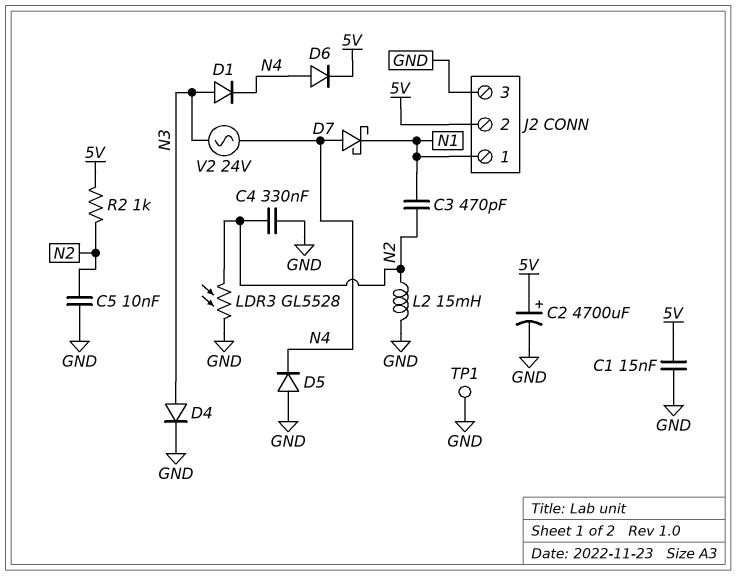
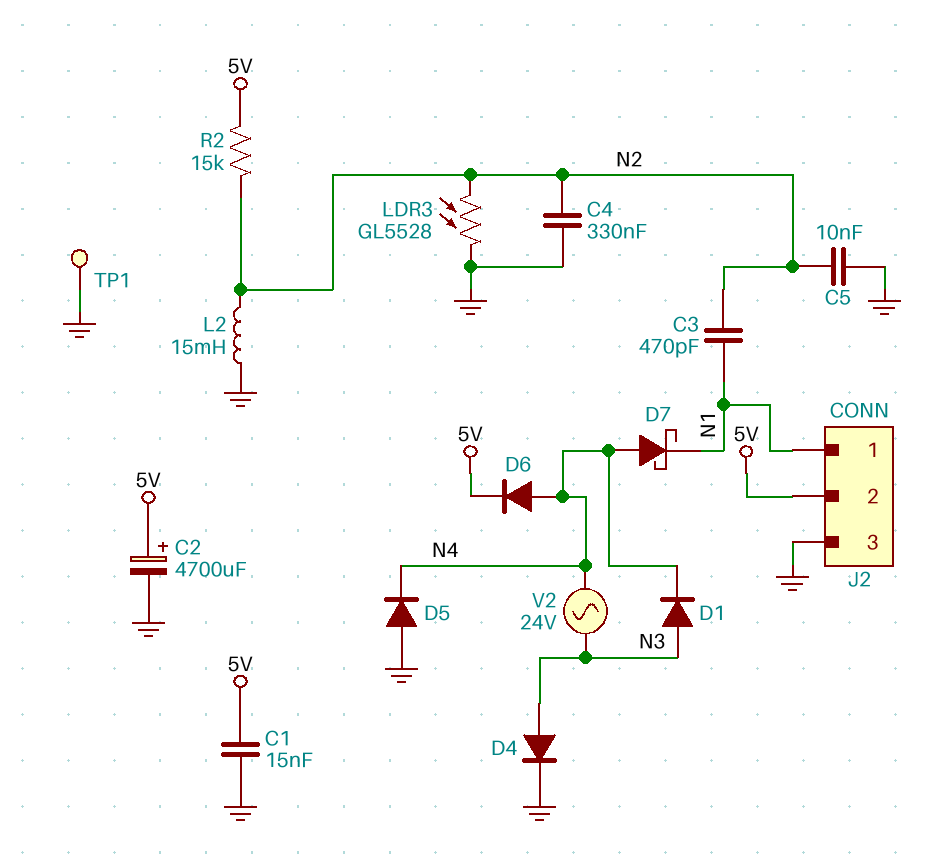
R2: 1k (5V, N2) -> 15k (5V, N2)

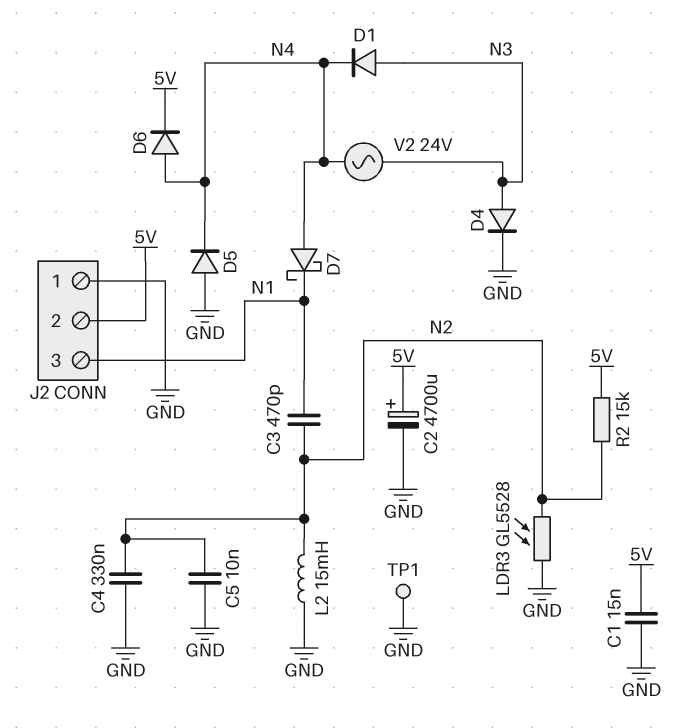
J2 pin 1: N1 -> GND
J2 pin 3: GND -> N1

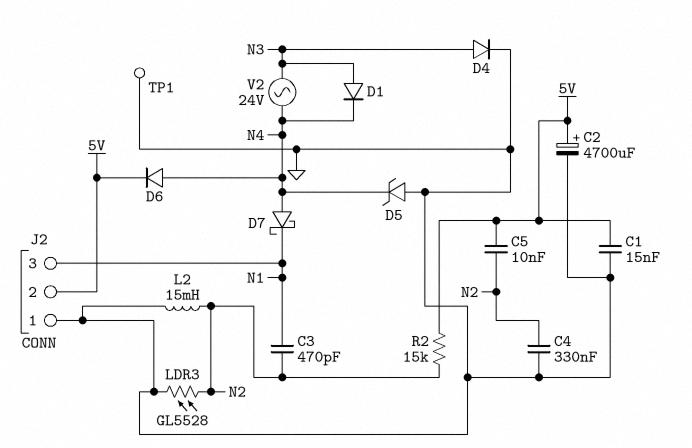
C5: 10nF (GND, N2) -> 10nF (5V, N2)
D5: diode (A GND, K N4) -> zener (A GND, K N4)

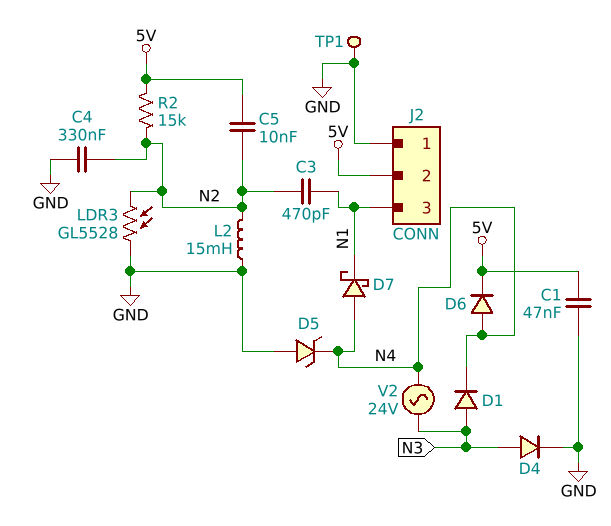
C1: 15nF (5V, GND) -> 47nF (5V, GND)
C2: 4700uF (plus 5V, minus GND) -> none

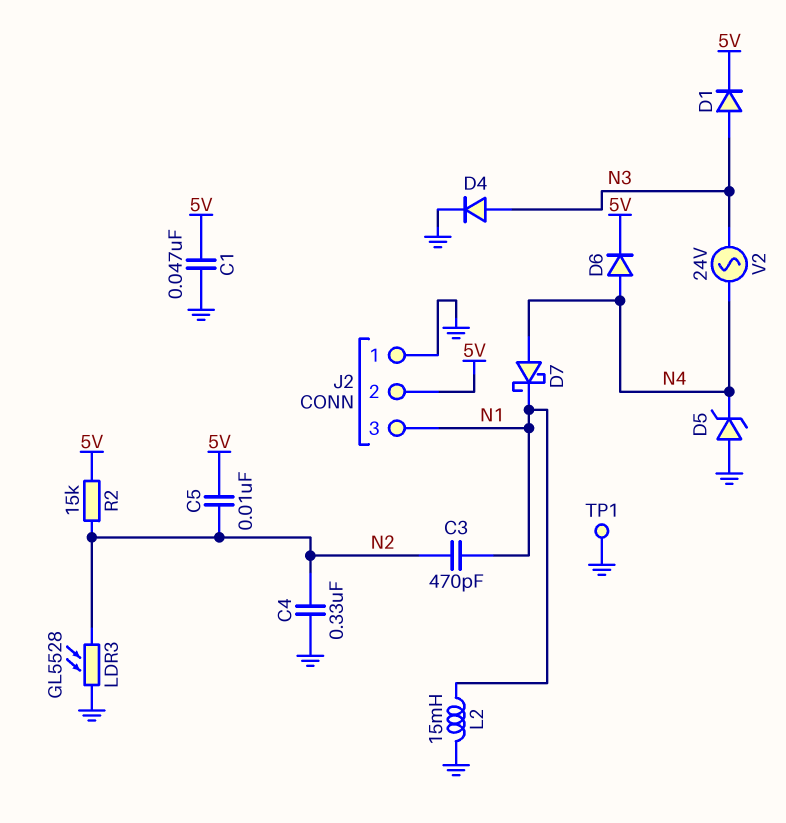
D1: diode (A N3, K N4) -> diode (A N3, K 5V)
L2: 15mH (GND, N2) -> 15mH (GND, N1)

